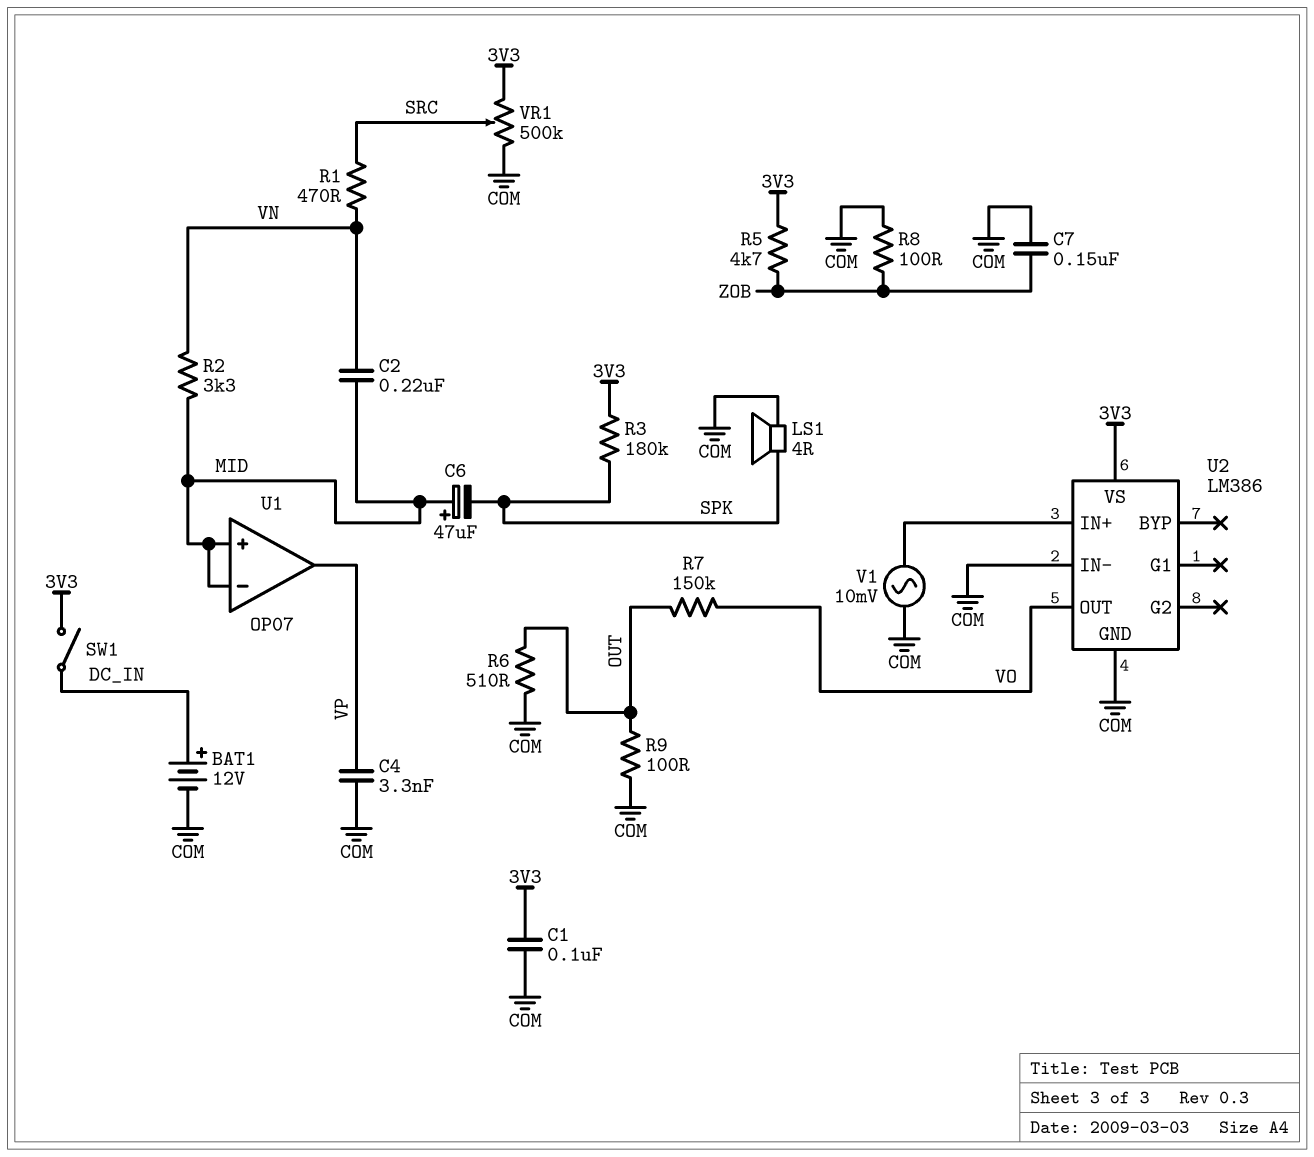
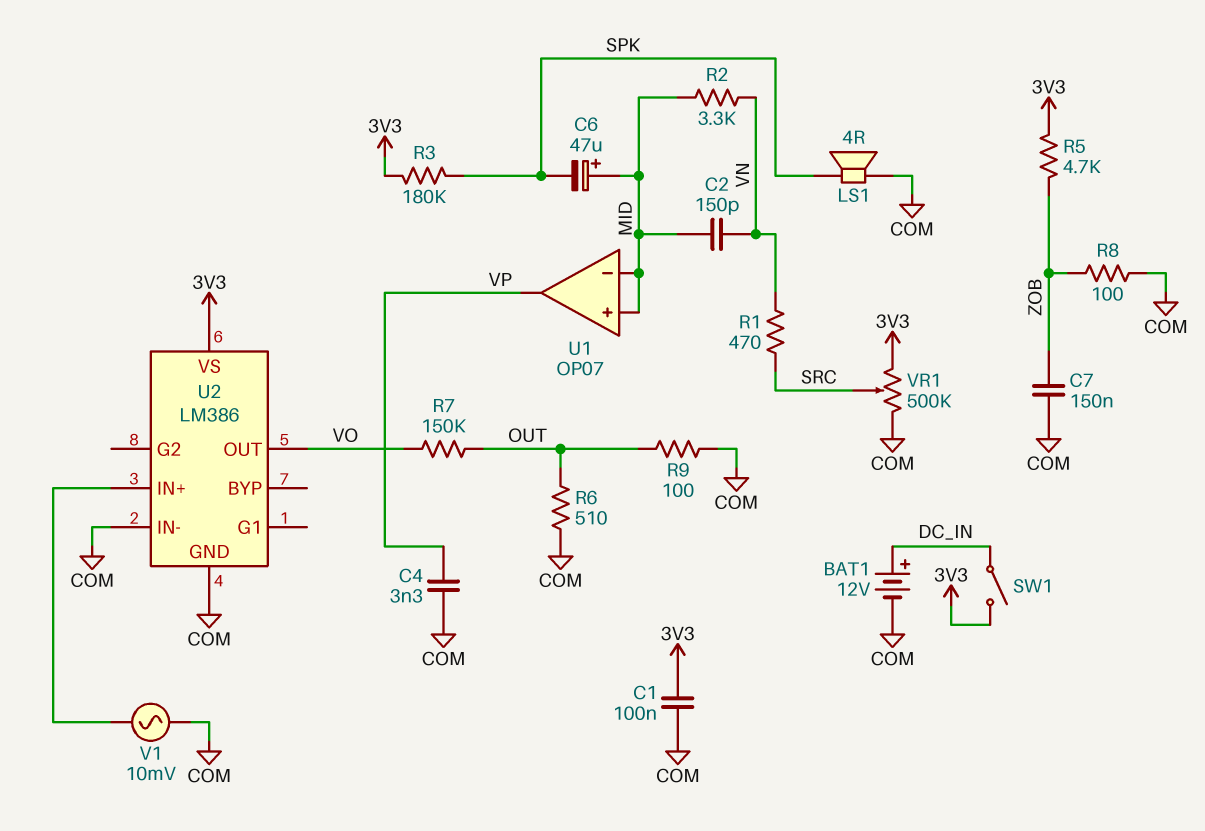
C2: 220nF (MID, VN) -> 150pF (MID, VN)

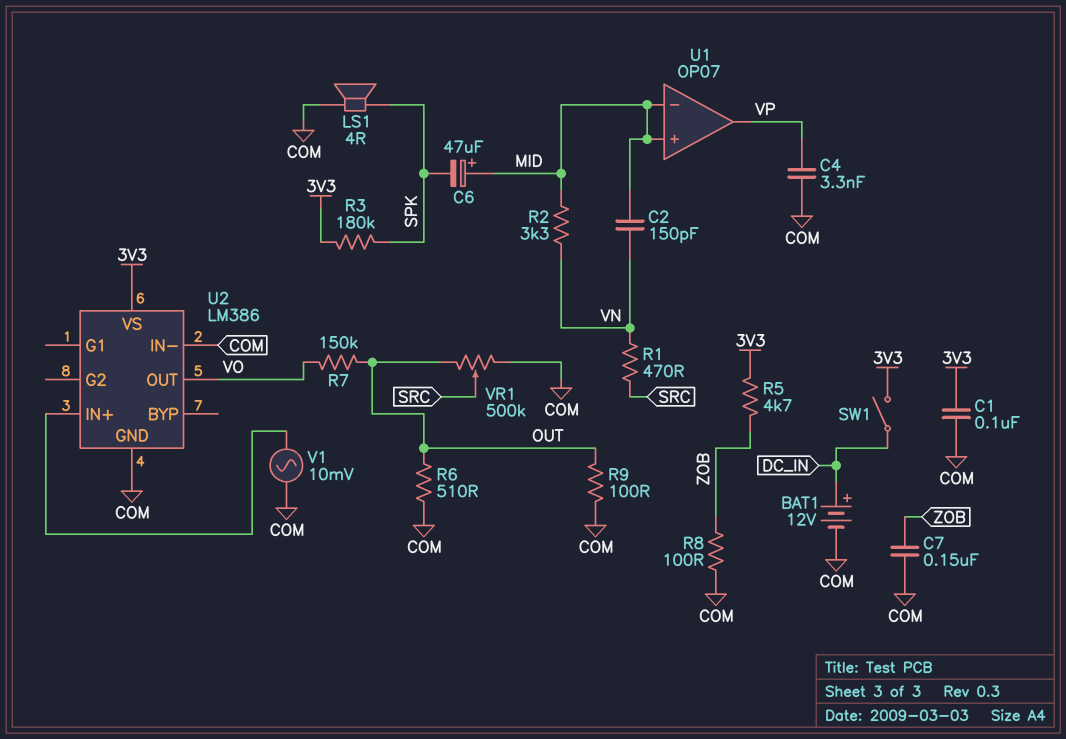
VR1: 500k (3V3, COM, wiper SRC) -> 500k (COM, OUT, wiper SRC)

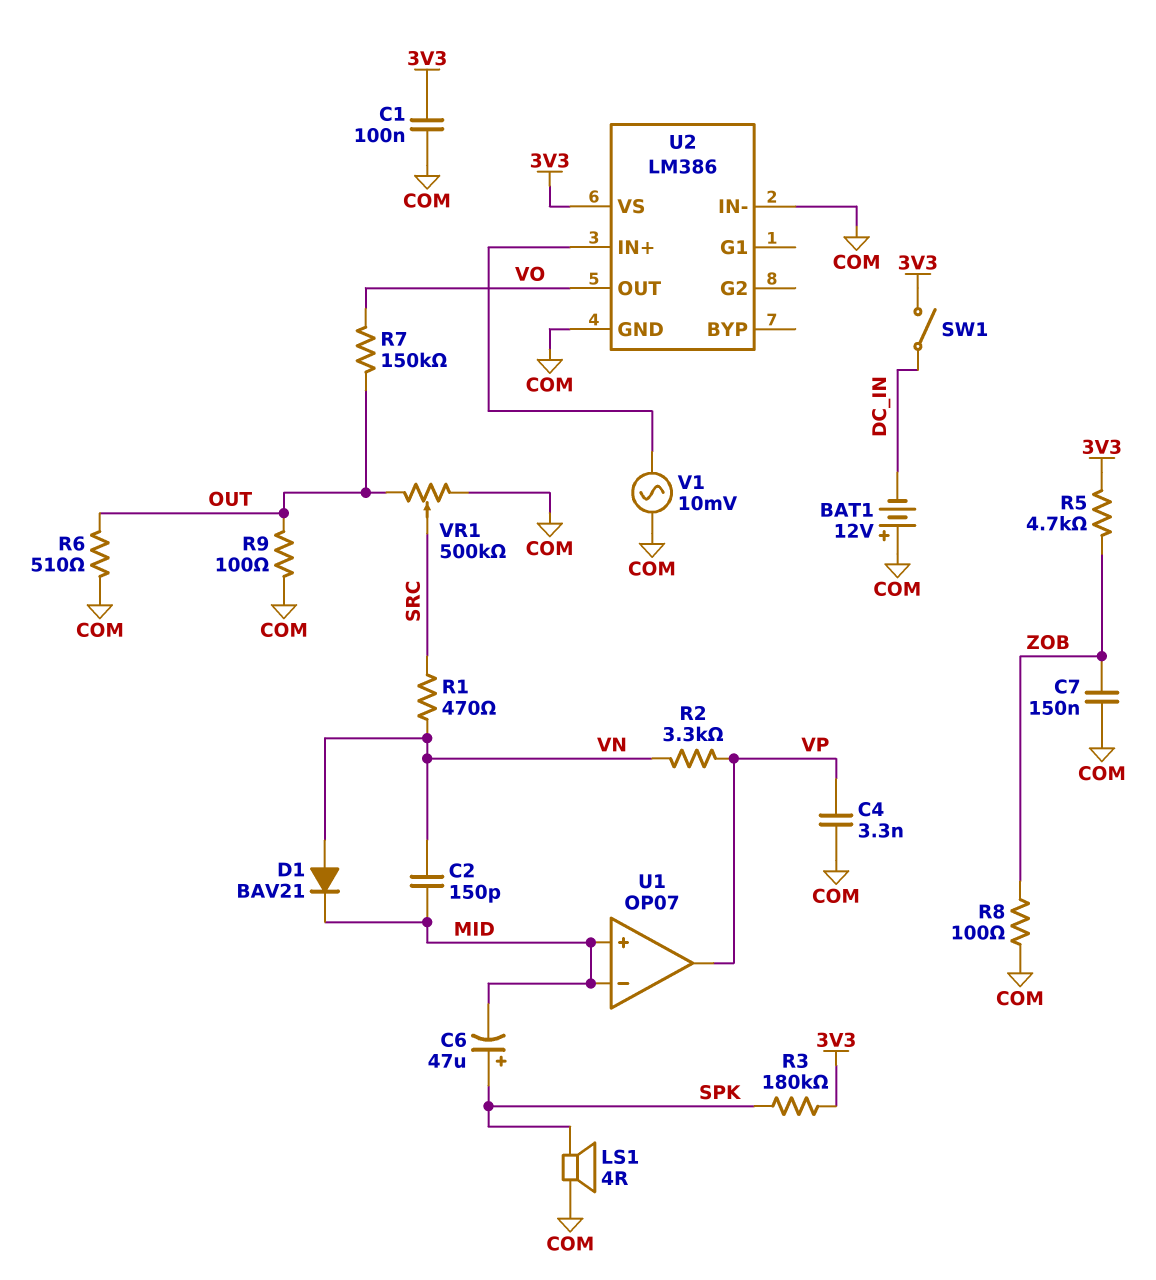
BAT1: 12V (plus DC_IN, minus COM) -> 12V (plus COM, minus DC_IN)
C6: 47uF (plus MID, minus SPK) -> 47uF (plus SPK, minus MID)
D1: none -> diode BAV21 (A VN, K MID)
R2: 3.3k (MID, VN) -> 3.3k (VN, VP)

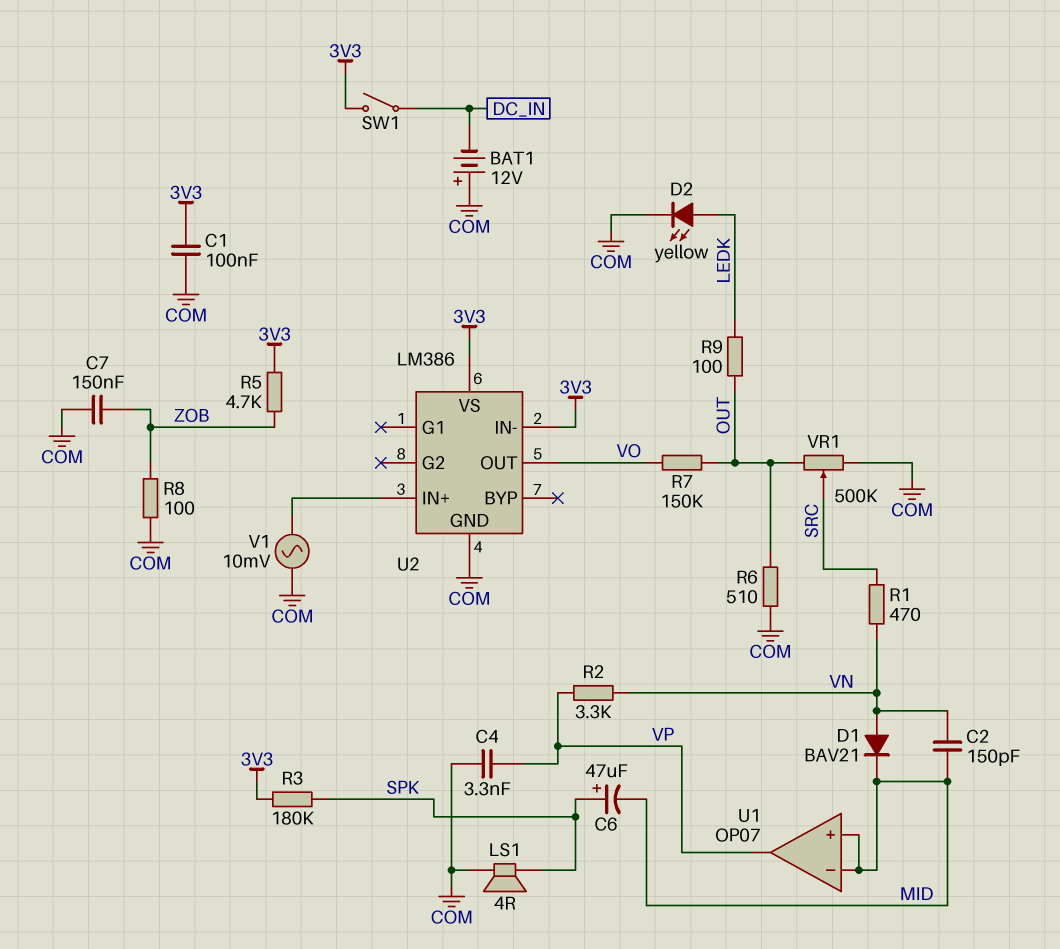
D2: none -> LED yellow (A LEDK, K COM)
R9: 100 (COM, OUT) -> 100 (LEDK, OUT)
U2 pin IN-: COM -> 3V3

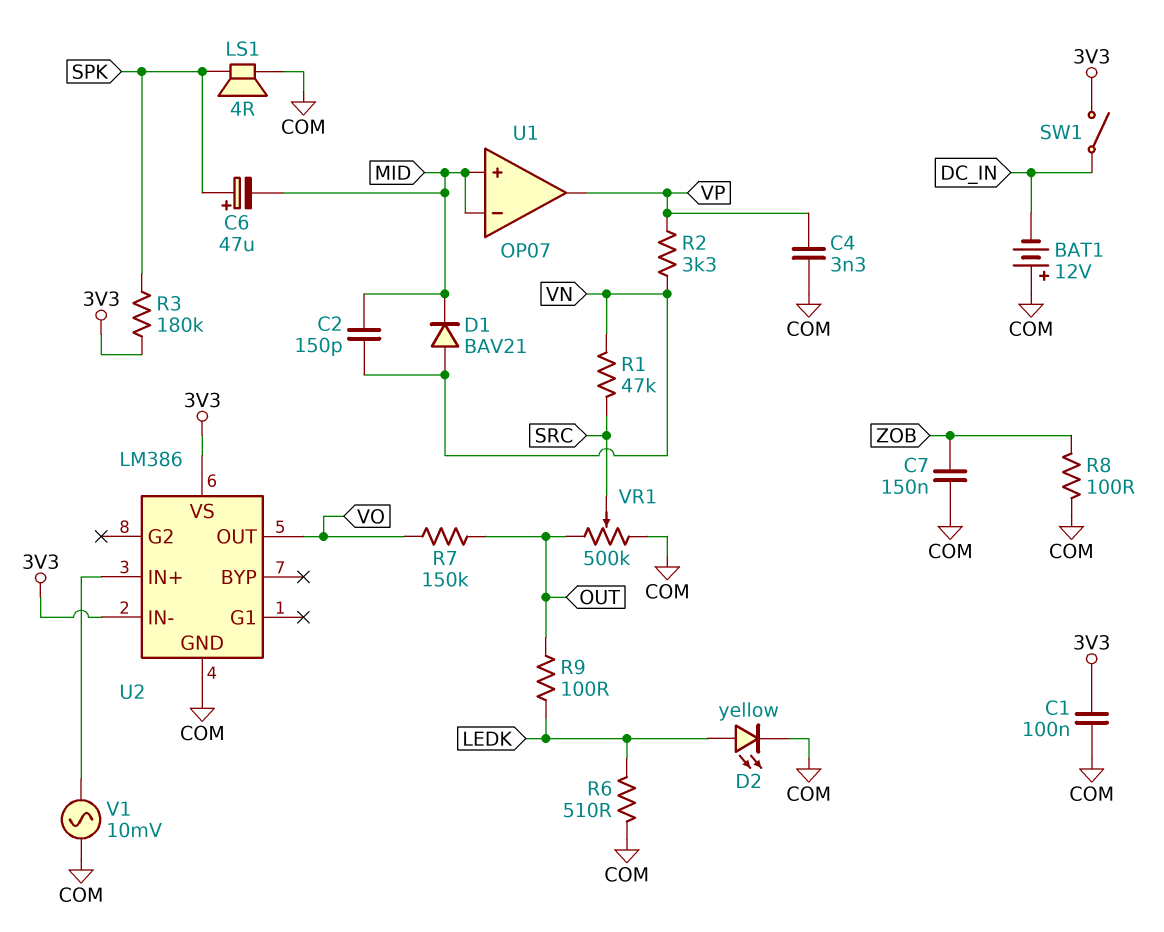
R1: 470 (SRC, VN) -> 47k (SRC, VN)
R5: 4.7k (3V3, ZOB) -> none
R6: 510 (COM, OUT) -> 510 (COM, LEDK)

